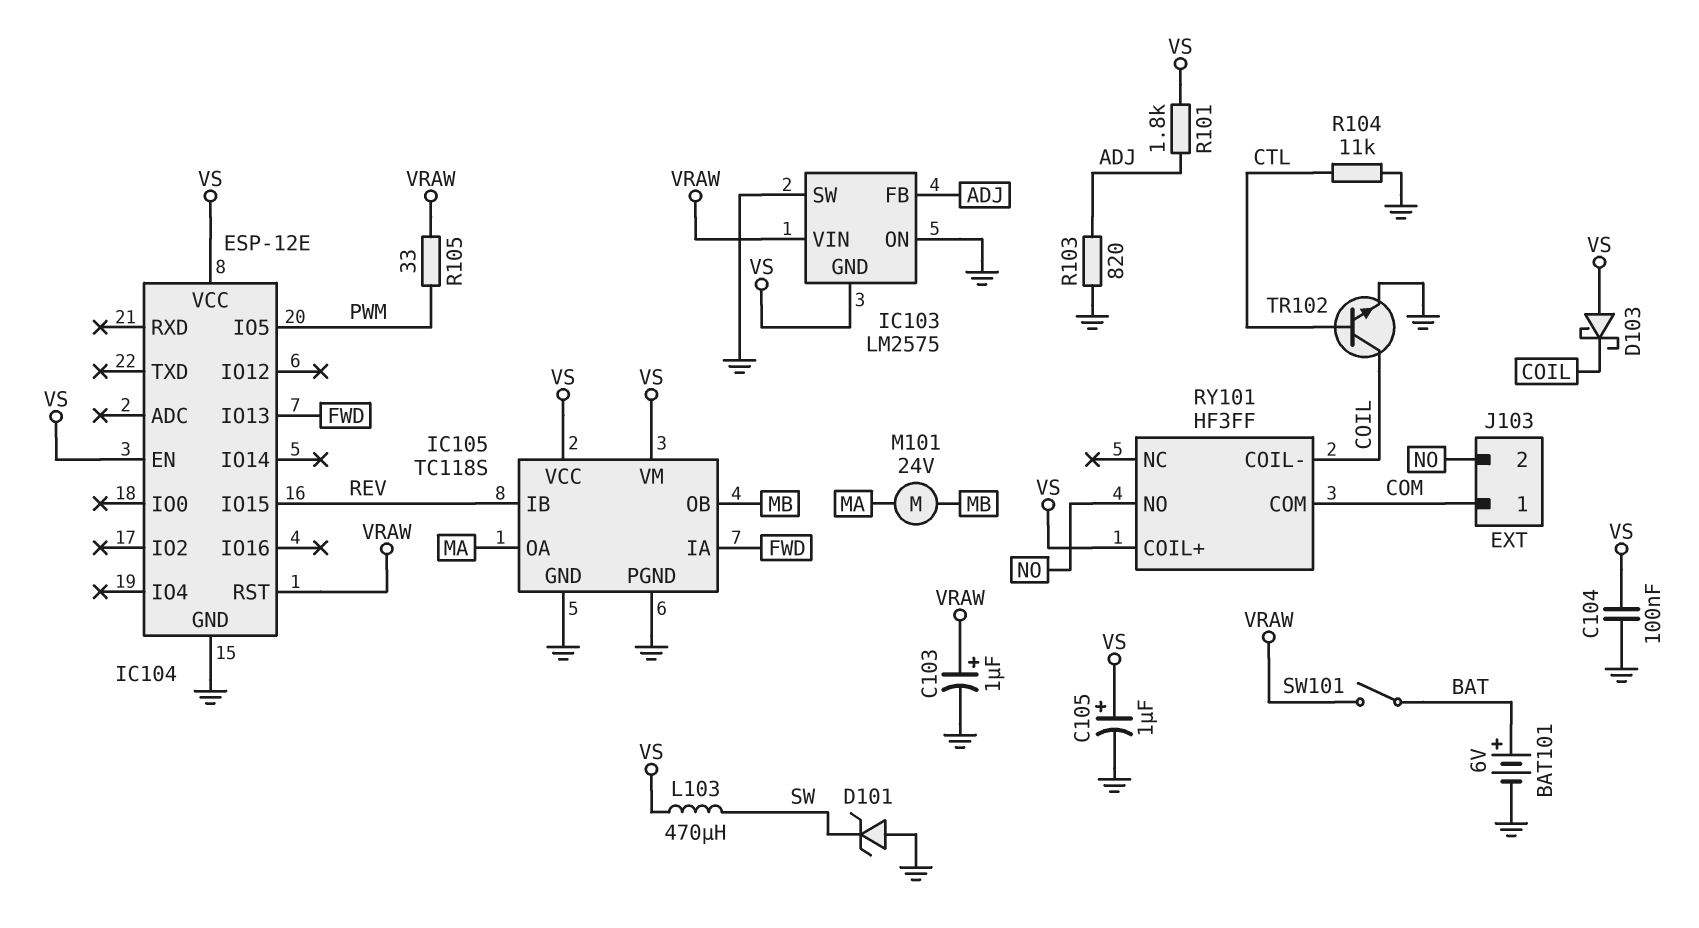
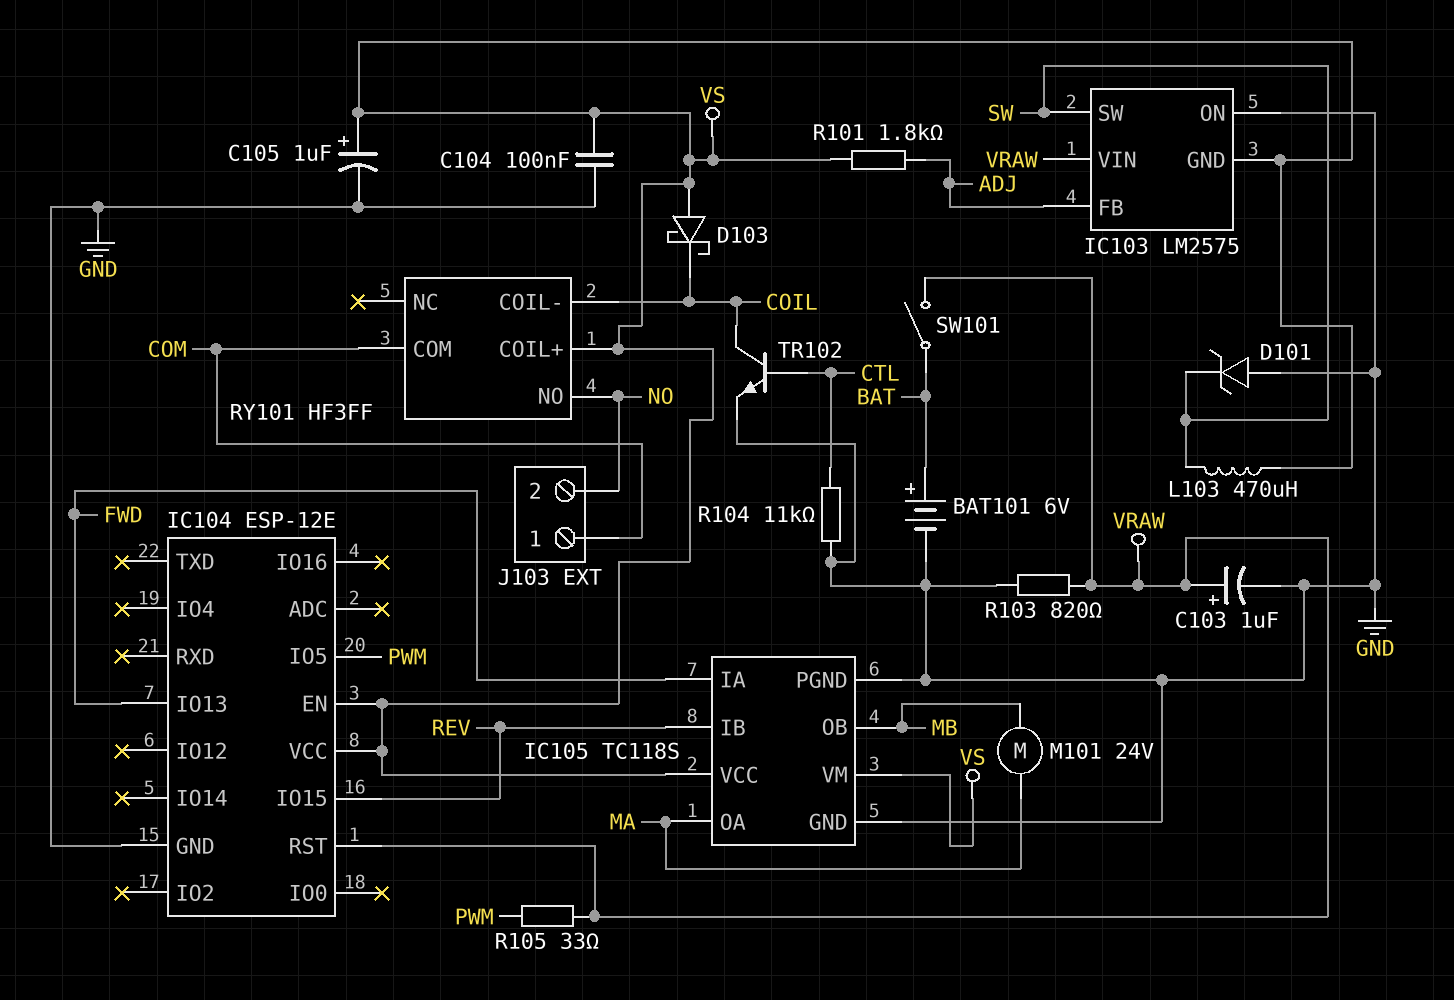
IC103 pin SW: GND -> SW
R103: 820 (ADJ, GND) -> 820 (GND, VRAW)

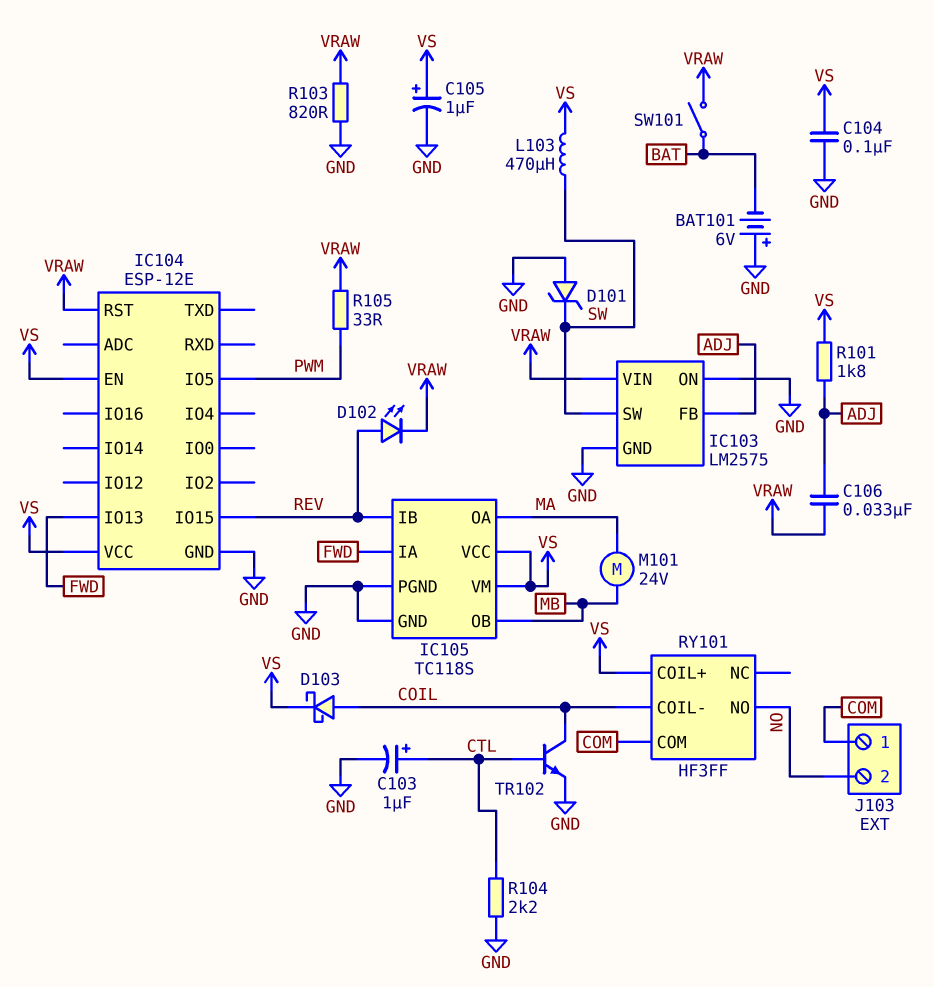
BAT101: 6V (plus BAT, minus GND) -> 6V (plus GND, minus BAT)
C103: 1uF (plus VRAW, minus GND) -> 1uF (plus CTL, minus GND)
C106: none -> 33nF (ADJ, VRAW)
D102: none -> LED (A REV, K VRAW)
D103: schottky (A VS, K COIL) -> schottky (A COIL, K VS)
IC103 pin GND: VS -> GND
R104: 11k (CTL, GND) -> 2.2k (CTL, GND)

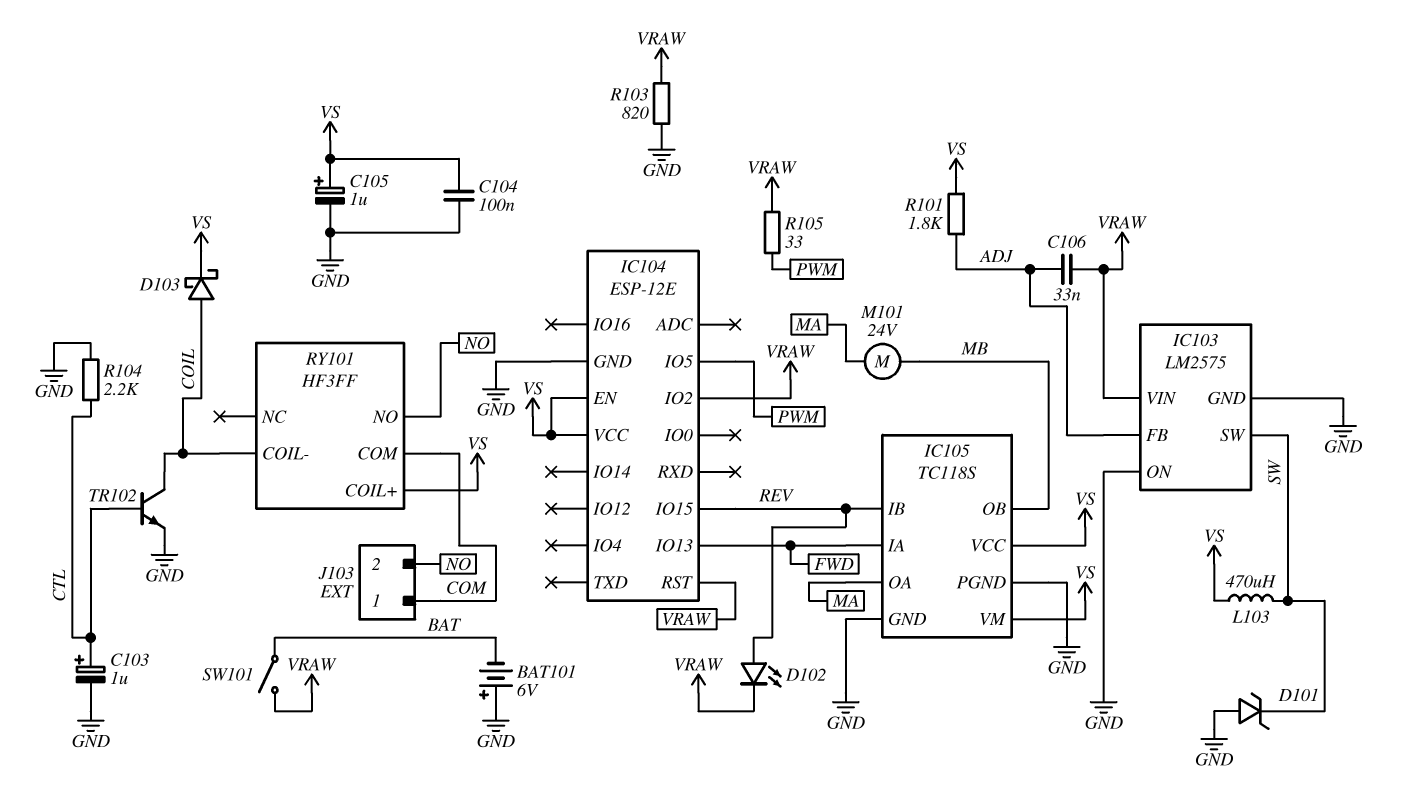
IC104 pin IO2: none -> VRAW

